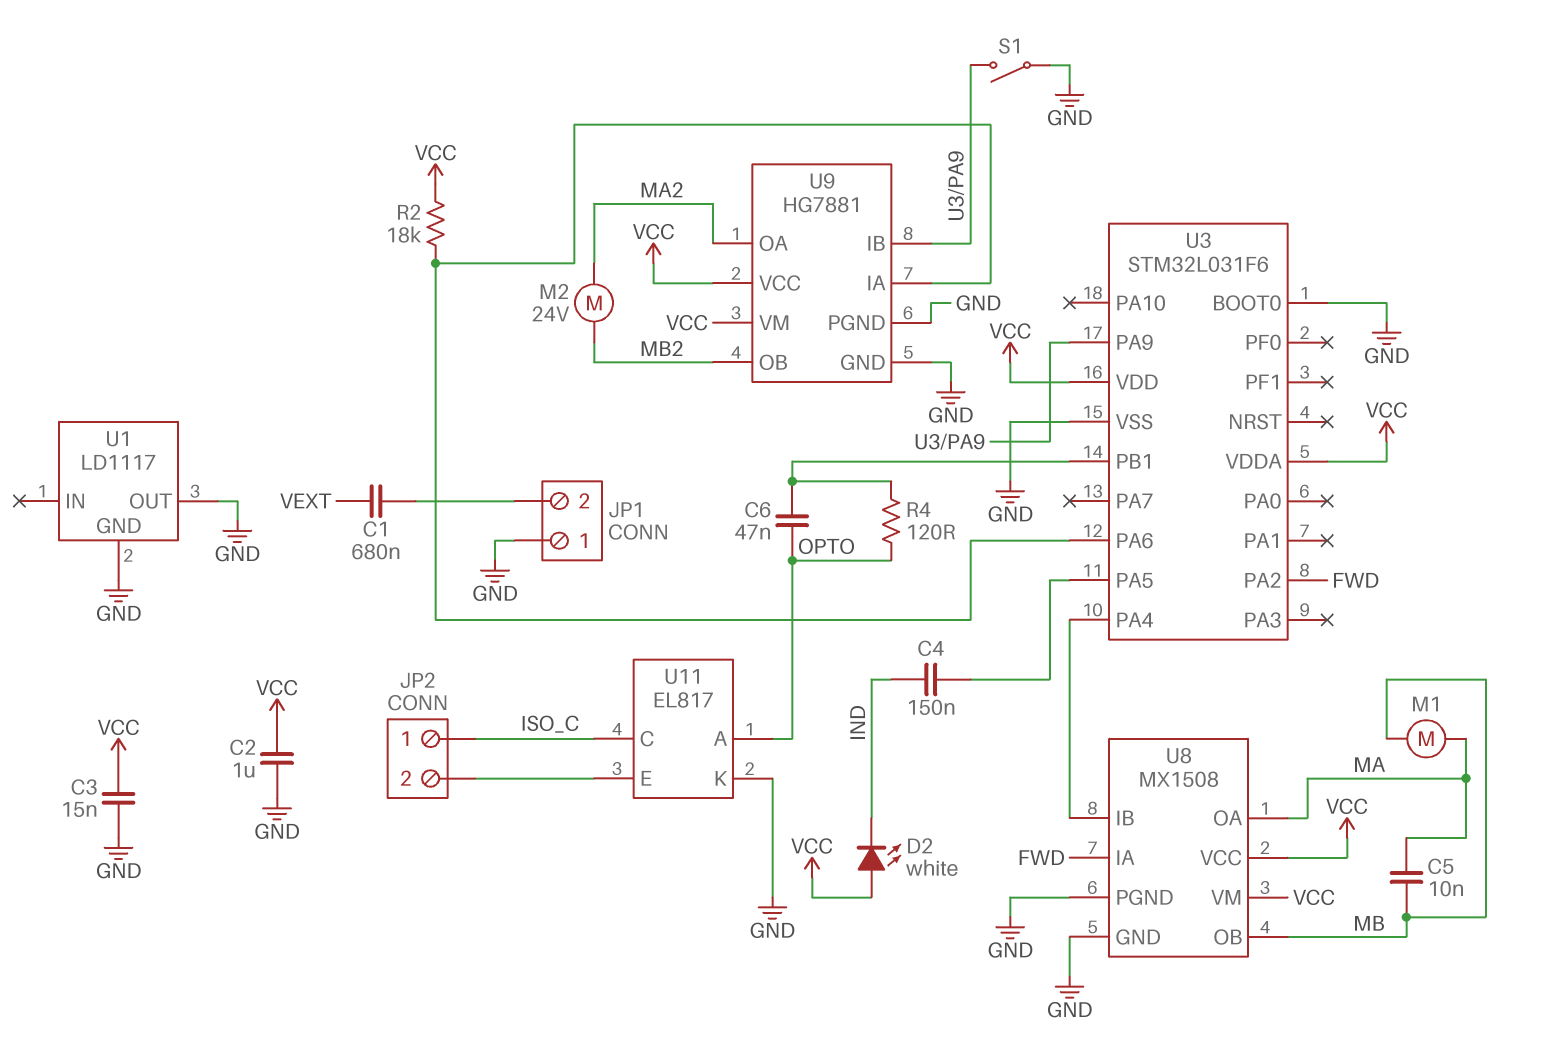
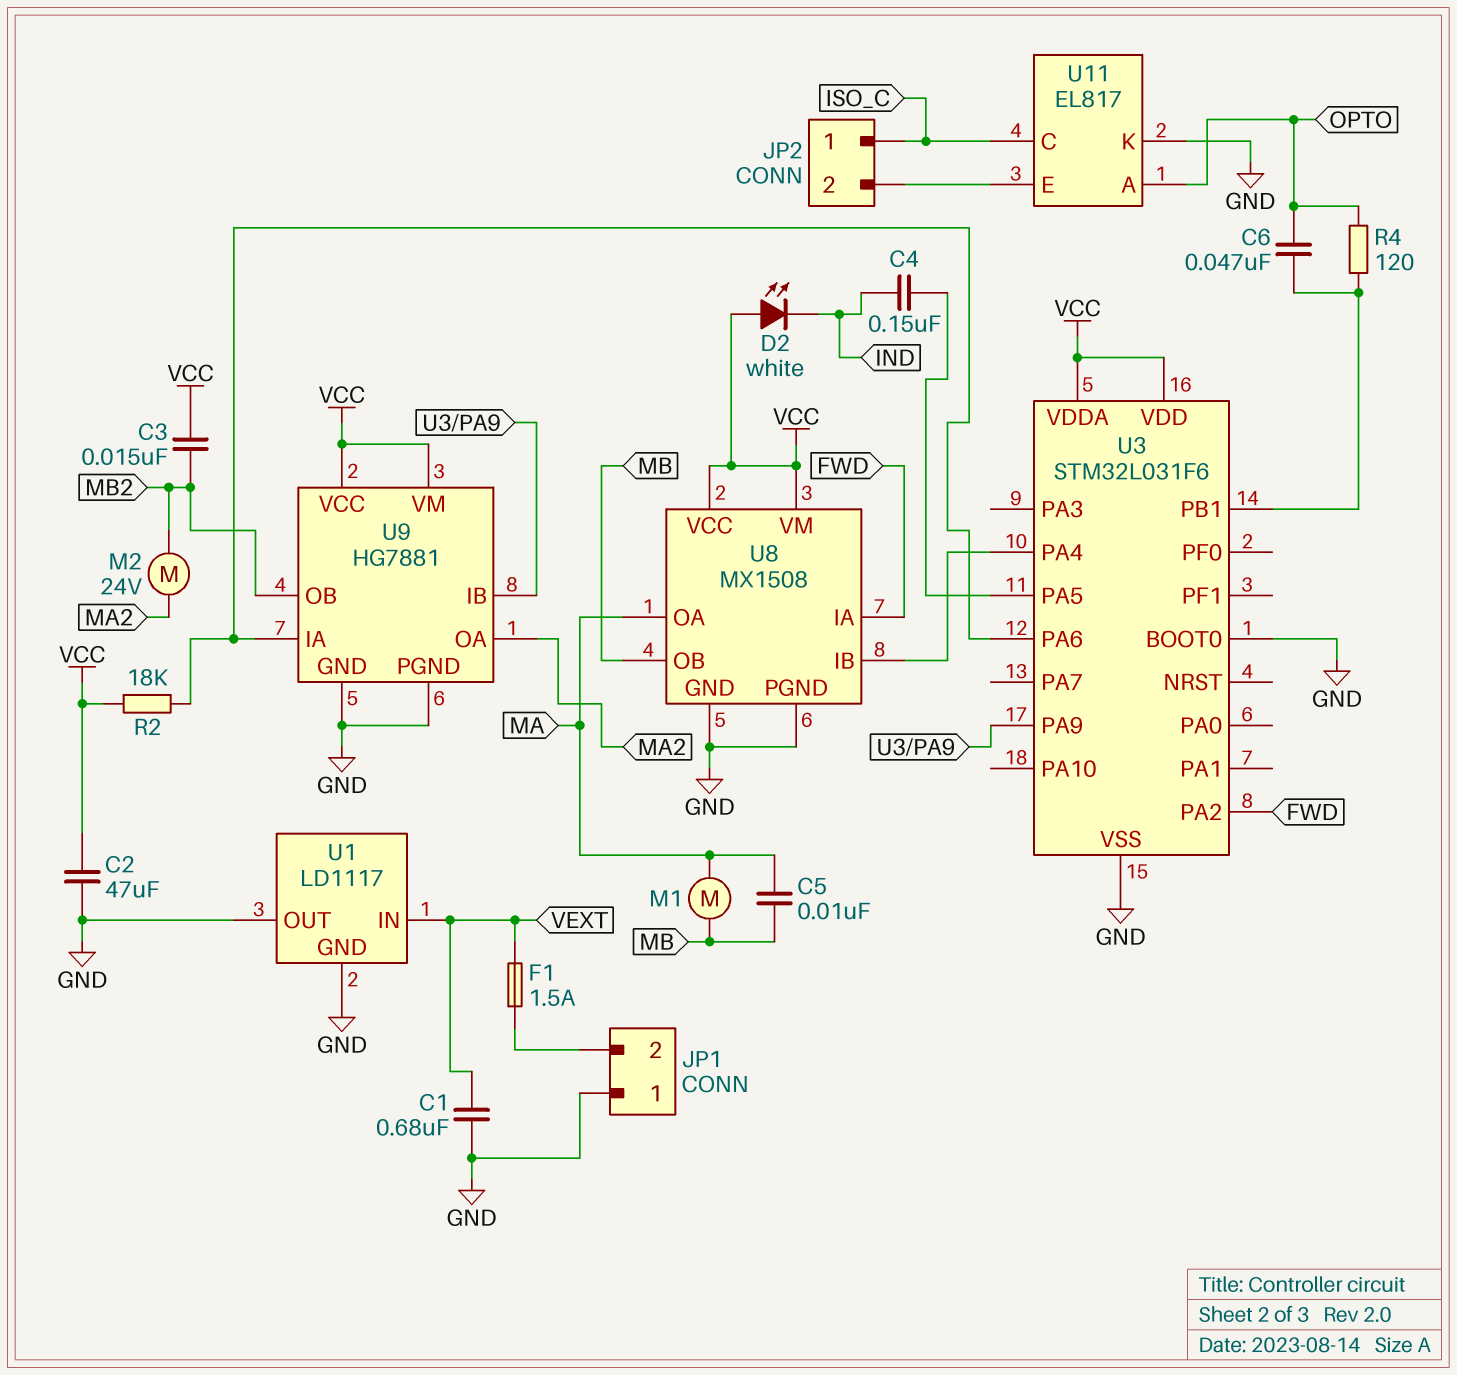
C1: 680nF (JP1/2, VEXT) -> 680nF (GND, VEXT)
C2: 1uF (GND, VCC) -> 47uF (GND, VCC)
C3: 15nF (GND, VCC) -> 15nF (MB2, VCC)
F1: none -> 1.5A (JP1/2, VEXT)
S1: switch (GND, U3/PA9) -> none
U1 pin IN: none -> VEXT

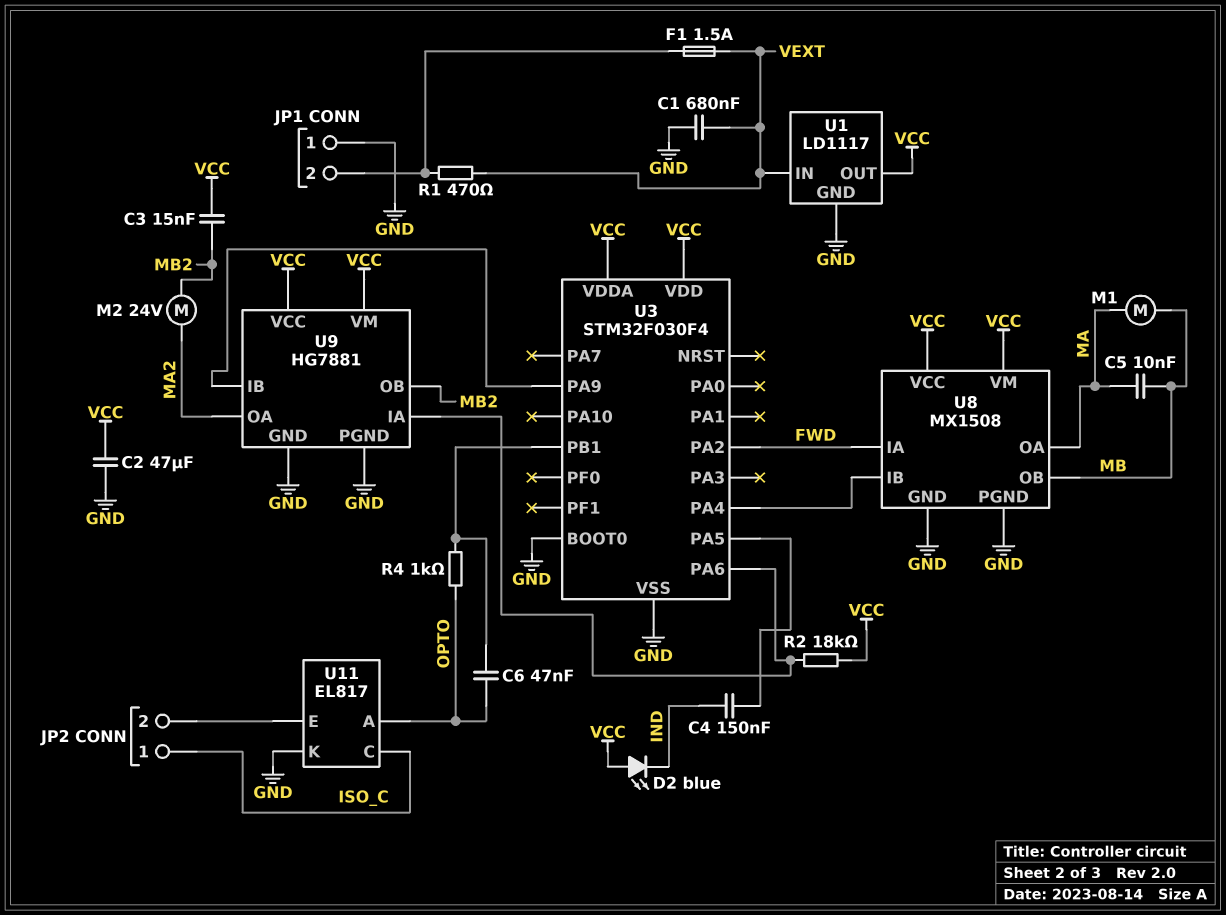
D2: LED white (A VCC, K IND) -> LED blue (A VCC, K IND)
R1: none -> 470 (JP1/2, VEXT)
R4: 120 (OPTO, U3/PB1) -> 1k (OPTO, U3/PB1)
U1 pin OUT: GND -> VCC
U3: STM32L031F6 -> STM32F030F4

